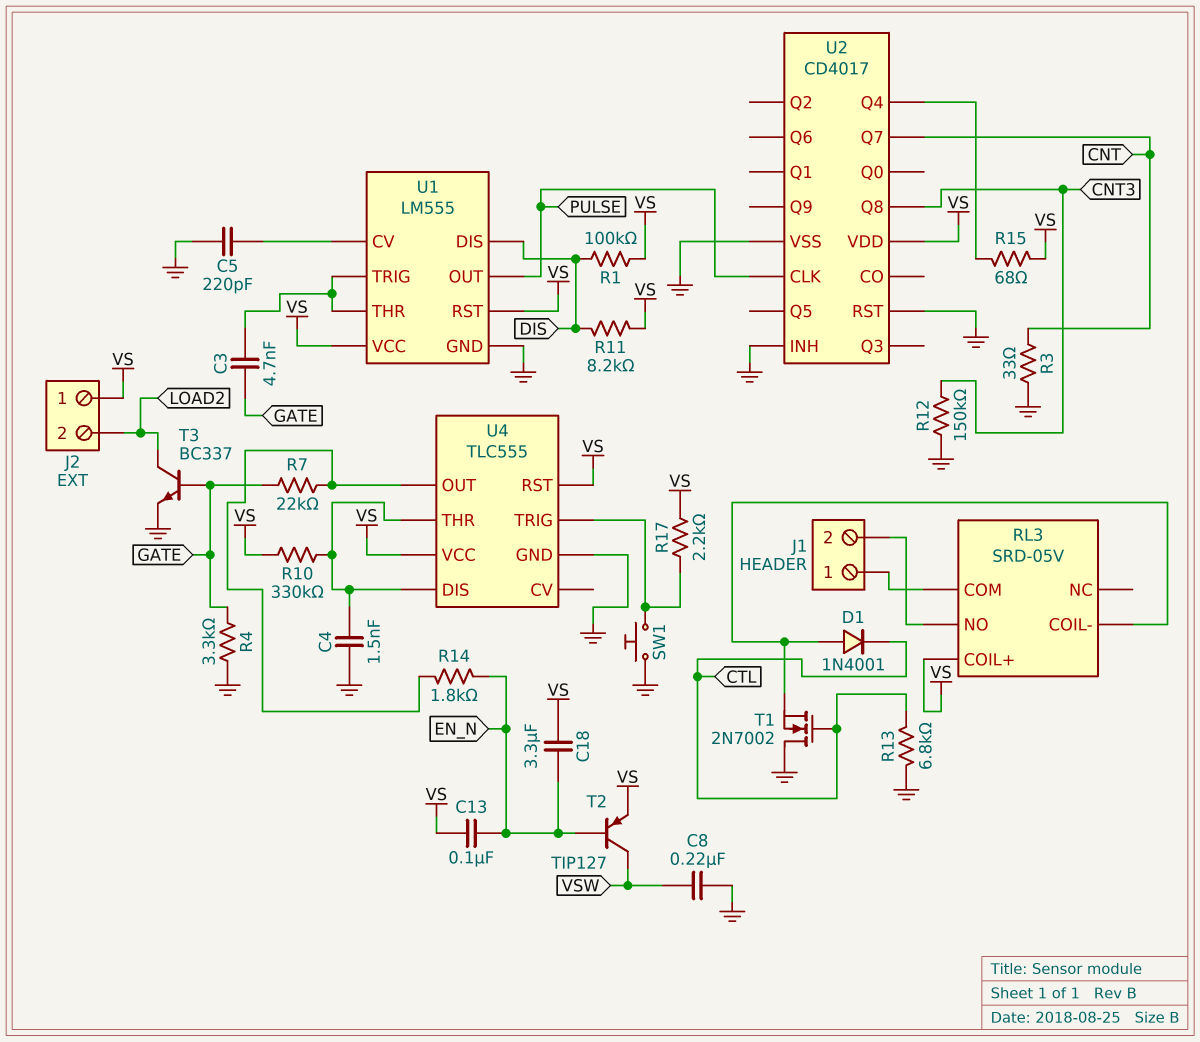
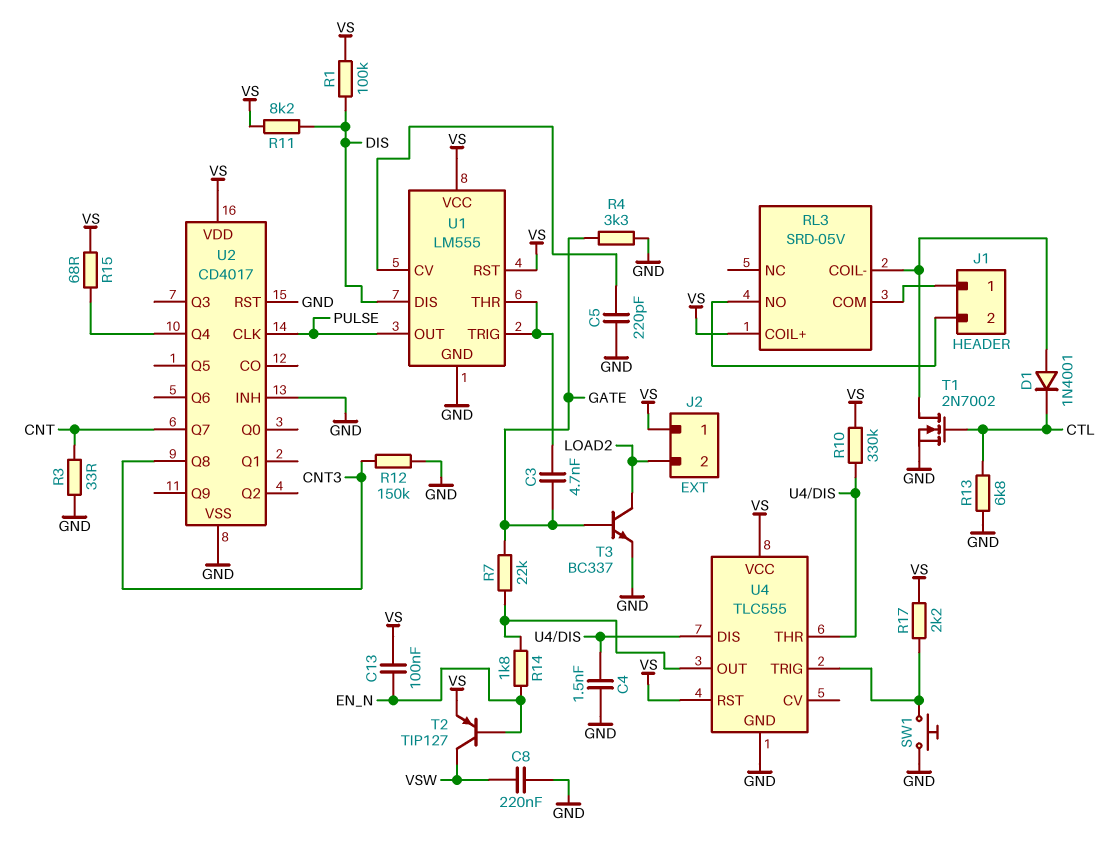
C18: 3.3uF (EN_N, VS) -> none
T1: NMOS 2N7002 (G CTL, D GND, S RL3/COIL-) -> NMOS 2N7002 (G CTL, D RL3/COIL-, S GND)

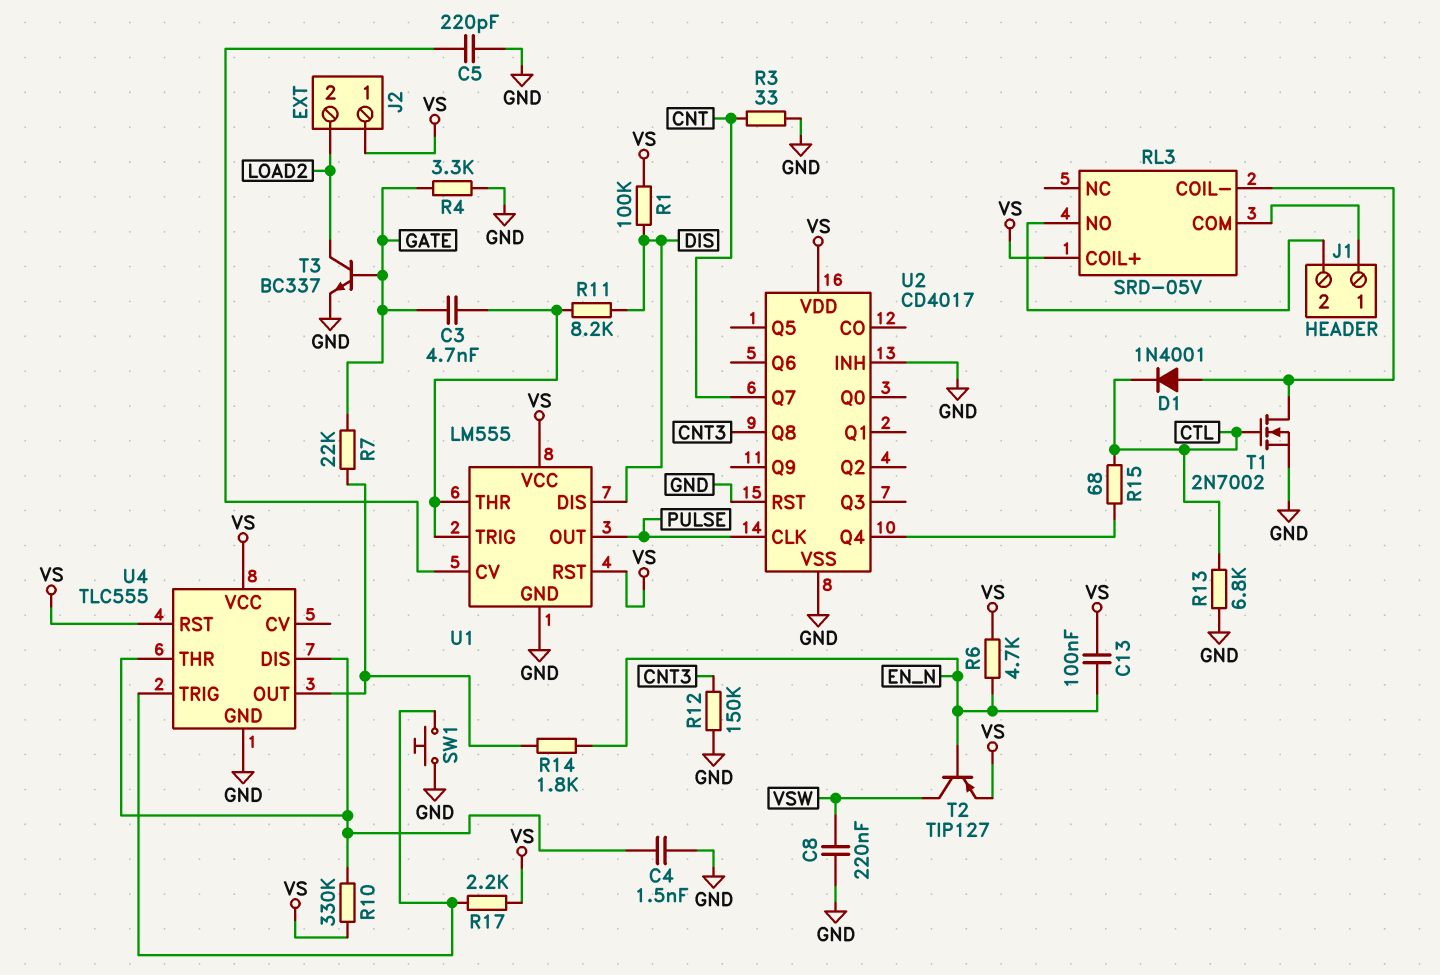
R6: none -> 4.7k (EN_N, VS)
R11: 8.2k (DIS, VS) -> 8.2k (DIS, U1/THR)
R15: 68 (U2/Q4, VS) -> 68 (CTL, U2/Q4)

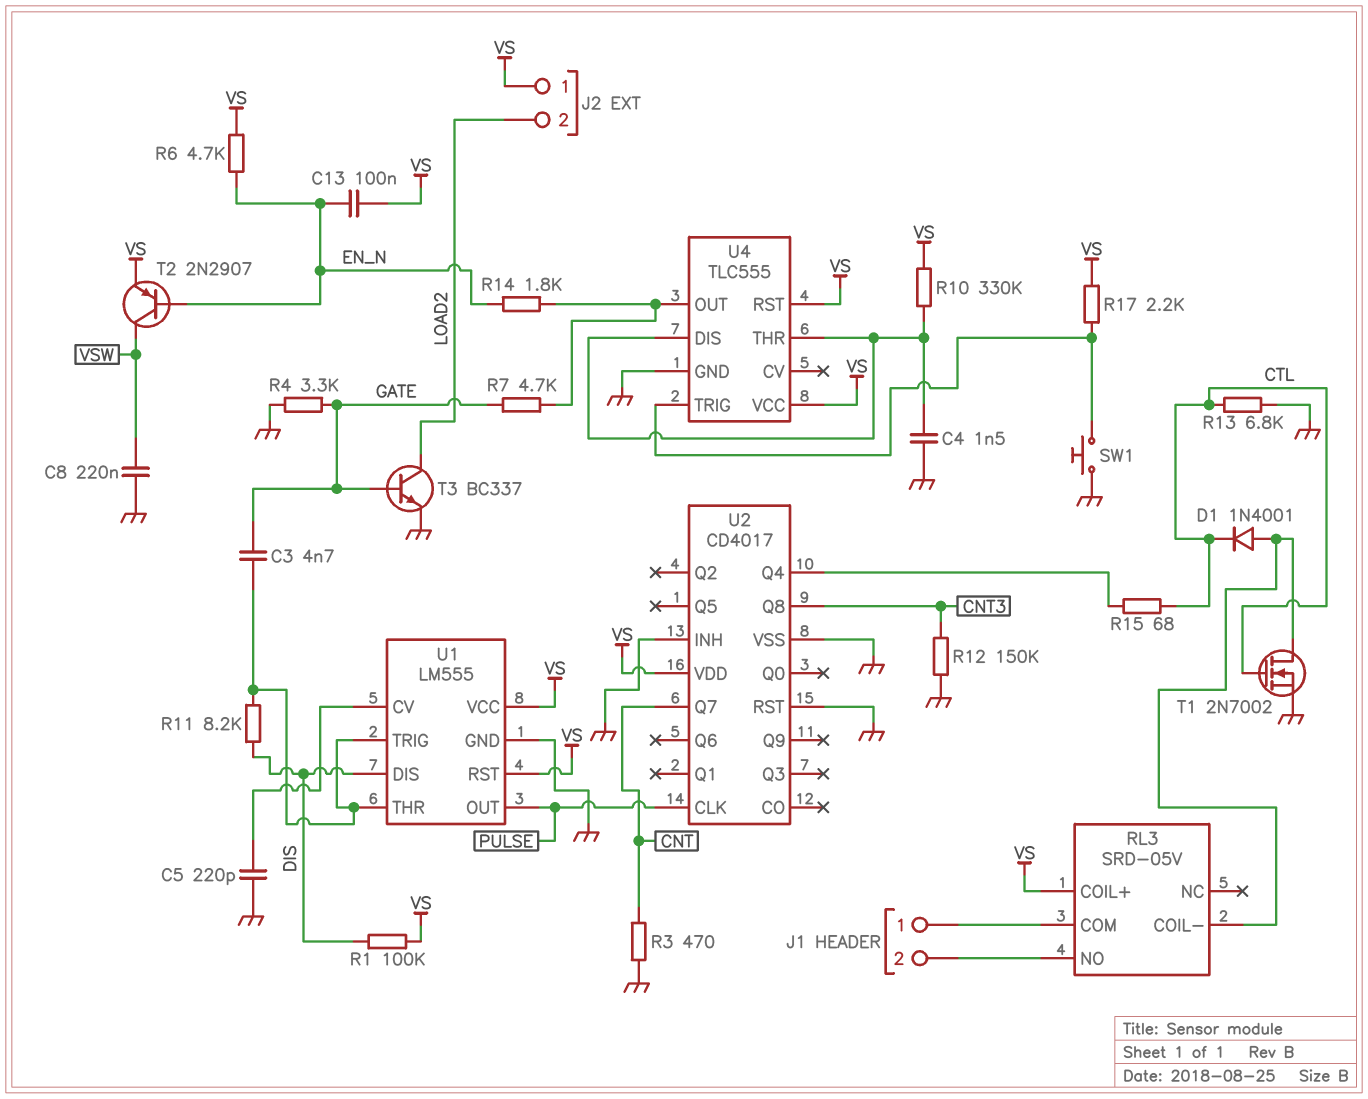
R3: 33 (CNT, GND) -> 470 (CNT, GND)
R7: 22k (GATE, U4/OUT) -> 4.7k (GATE, U4/OUT)
T2: PNP TIP127 (B EN_N, C VSW, E VS) -> PNP 2N2907 (B EN_N, C VSW, E VS)

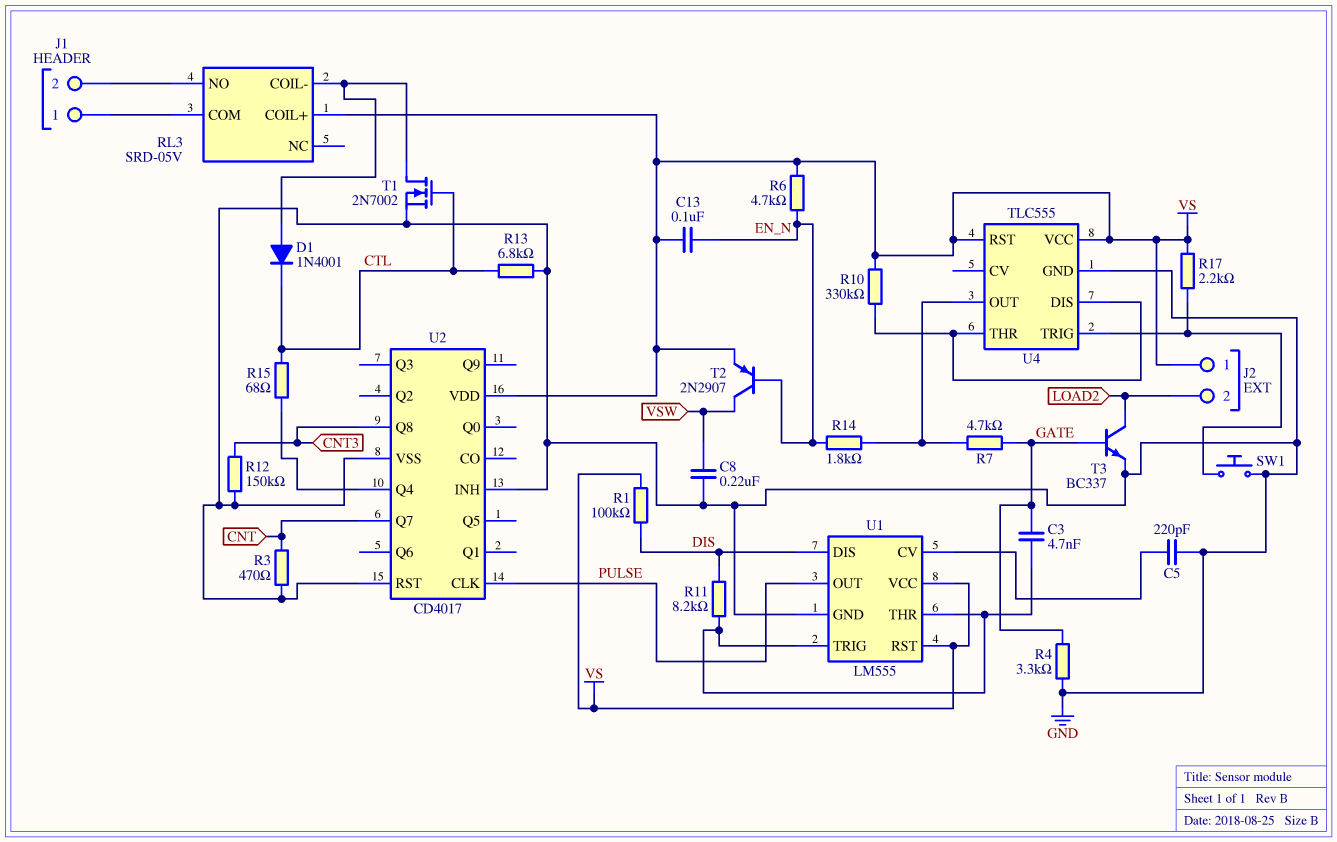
C4: 1.5nF (GND, U4/DIS) -> none

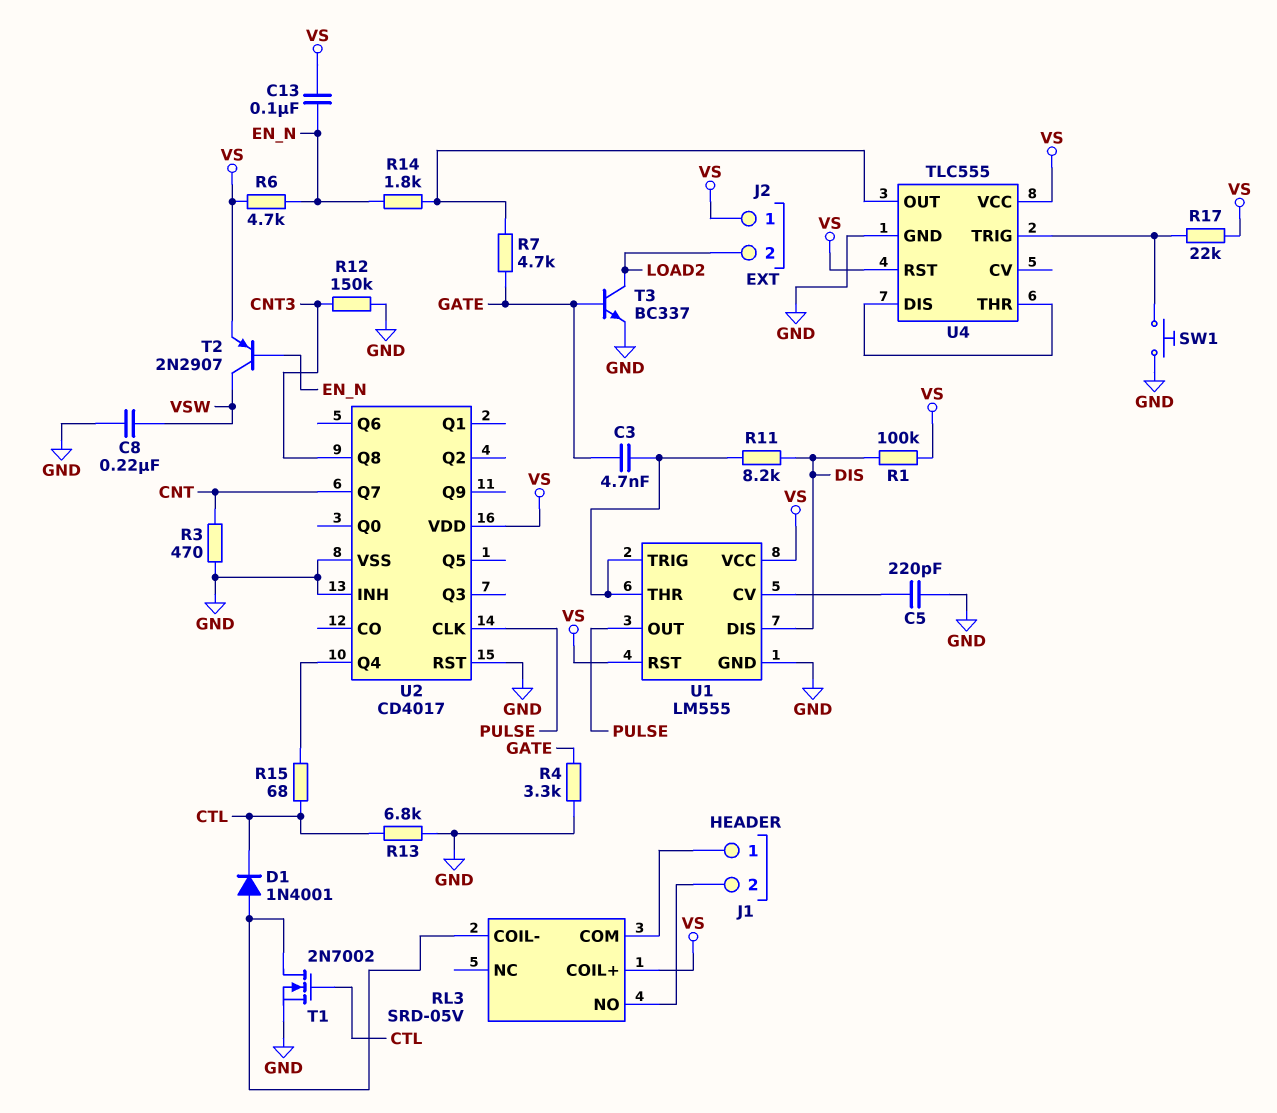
R10: 330k (U4/DIS, VS) -> none
R17: 2.2k (U4/TRIG, VS) -> 22k (U4/TRIG, VS)

